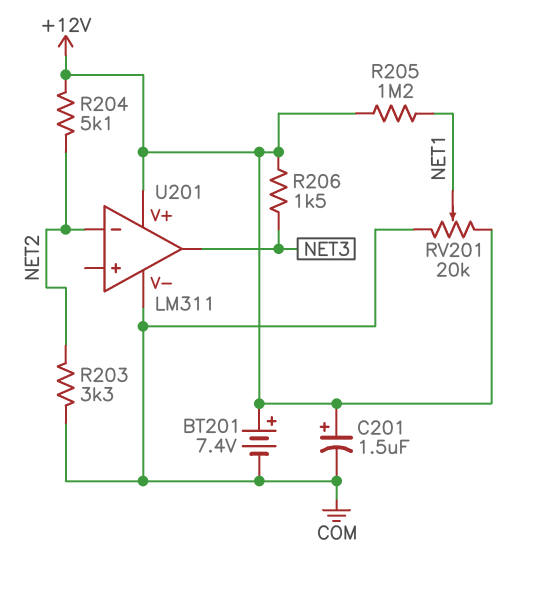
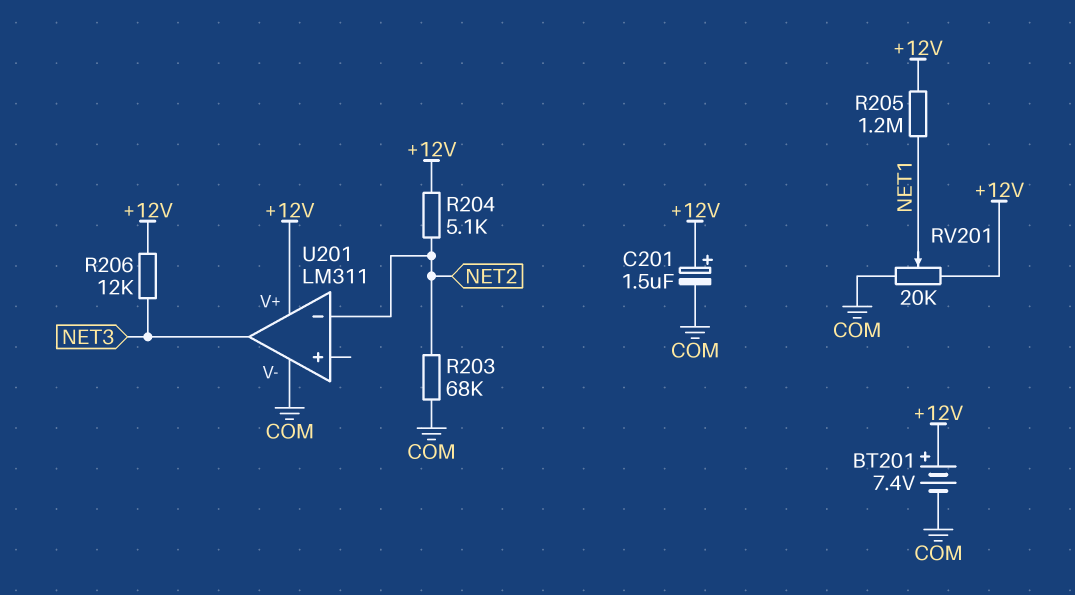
R203: 3.3k (COM, NET2) -> 68k (COM, NET2)
R206: 1.5k (+12V, NET3) -> 12k (+12V, NET3)

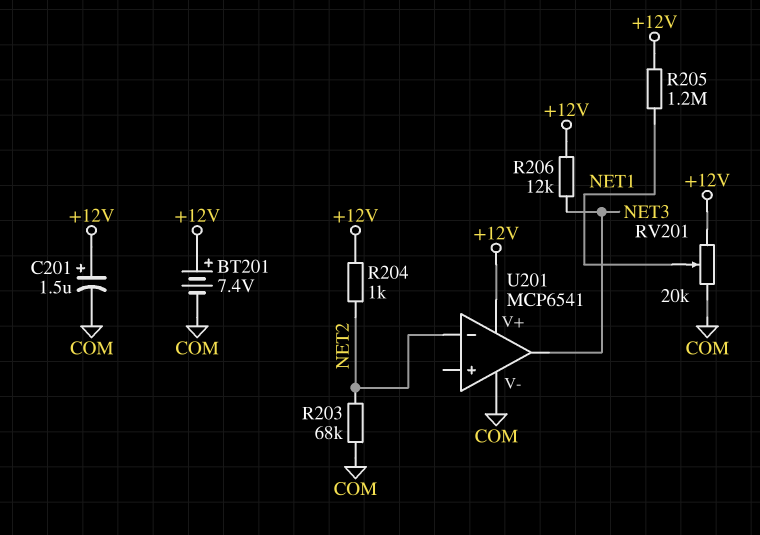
R204: 5.1k (+12V, NET2) -> 1k (+12V, NET2)
U201: LM311 -> MCP6541

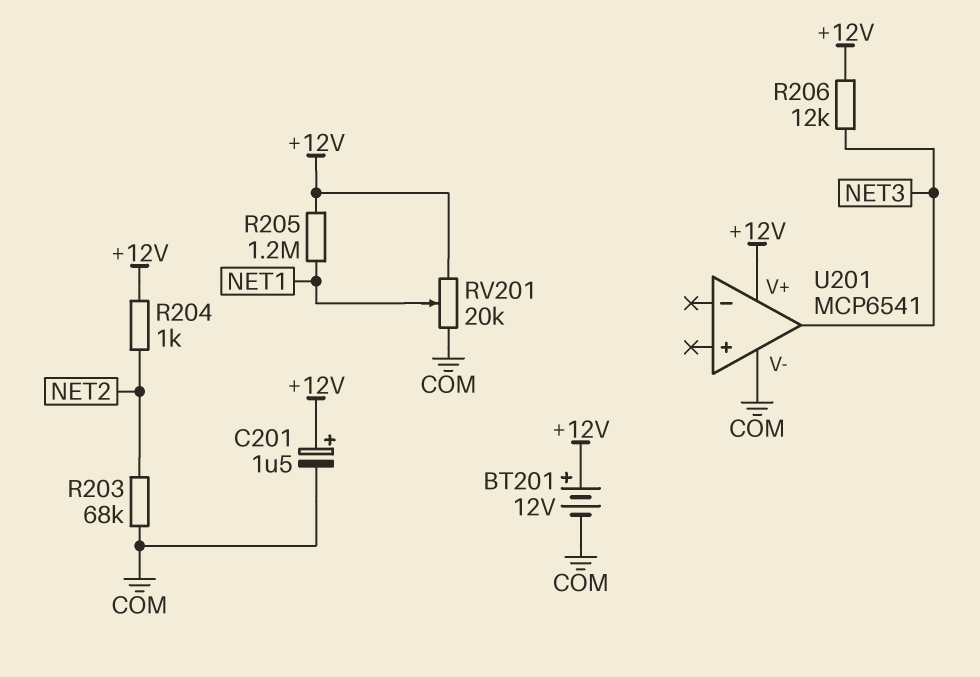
BT201: 7.4V (plus +12V, minus COM) -> 12V (plus +12V, minus COM)
U201 pin in-: NET2 -> none

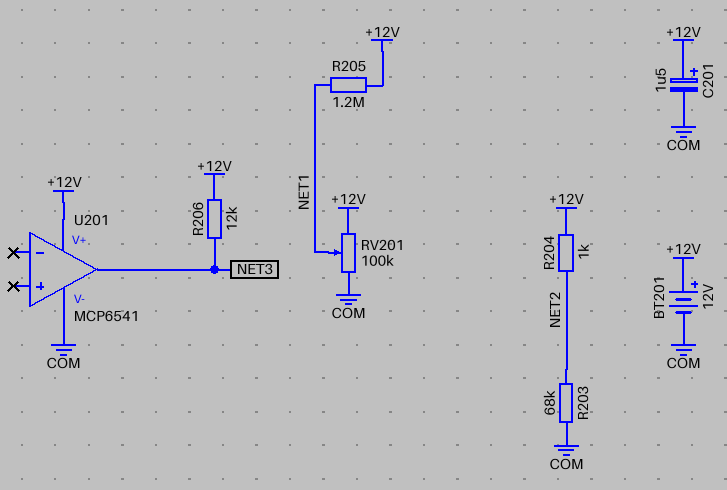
RV201: 20k (+12V, COM, wiper NET1) -> 100k (+12V, COM, wiper NET1)

